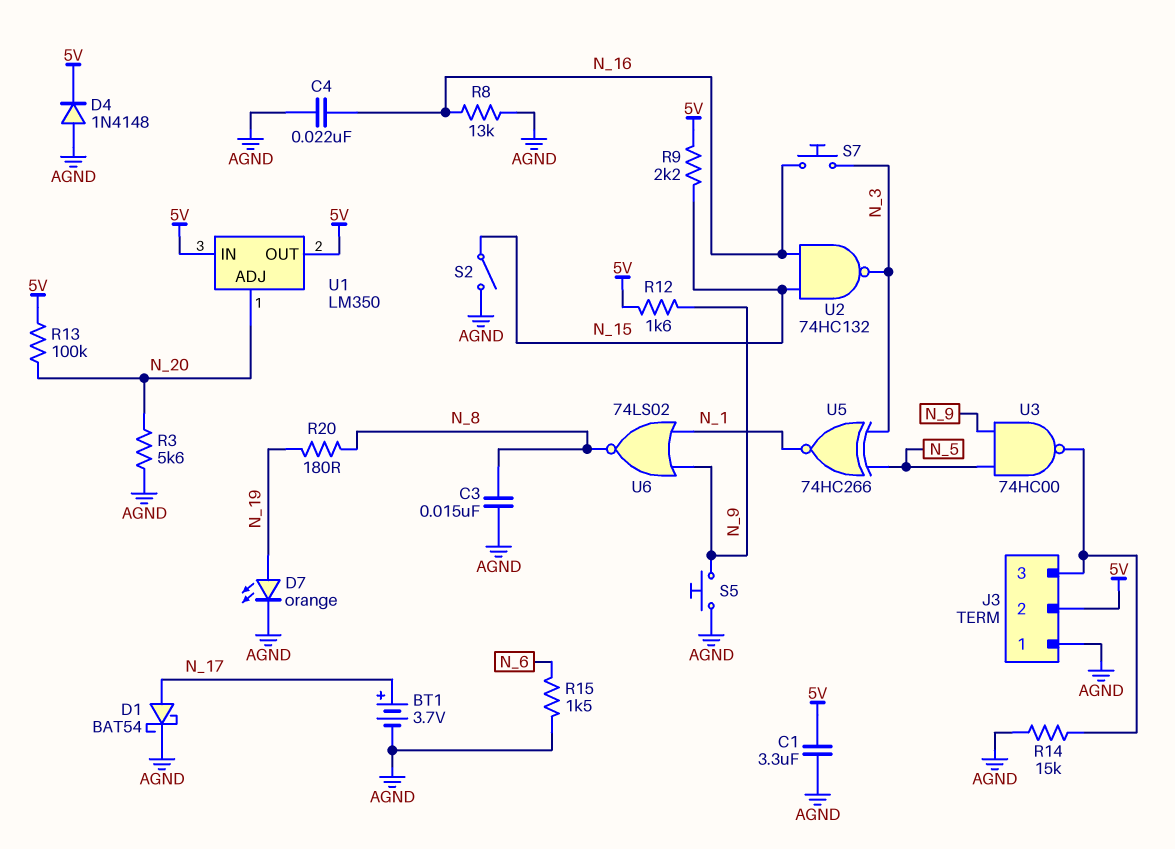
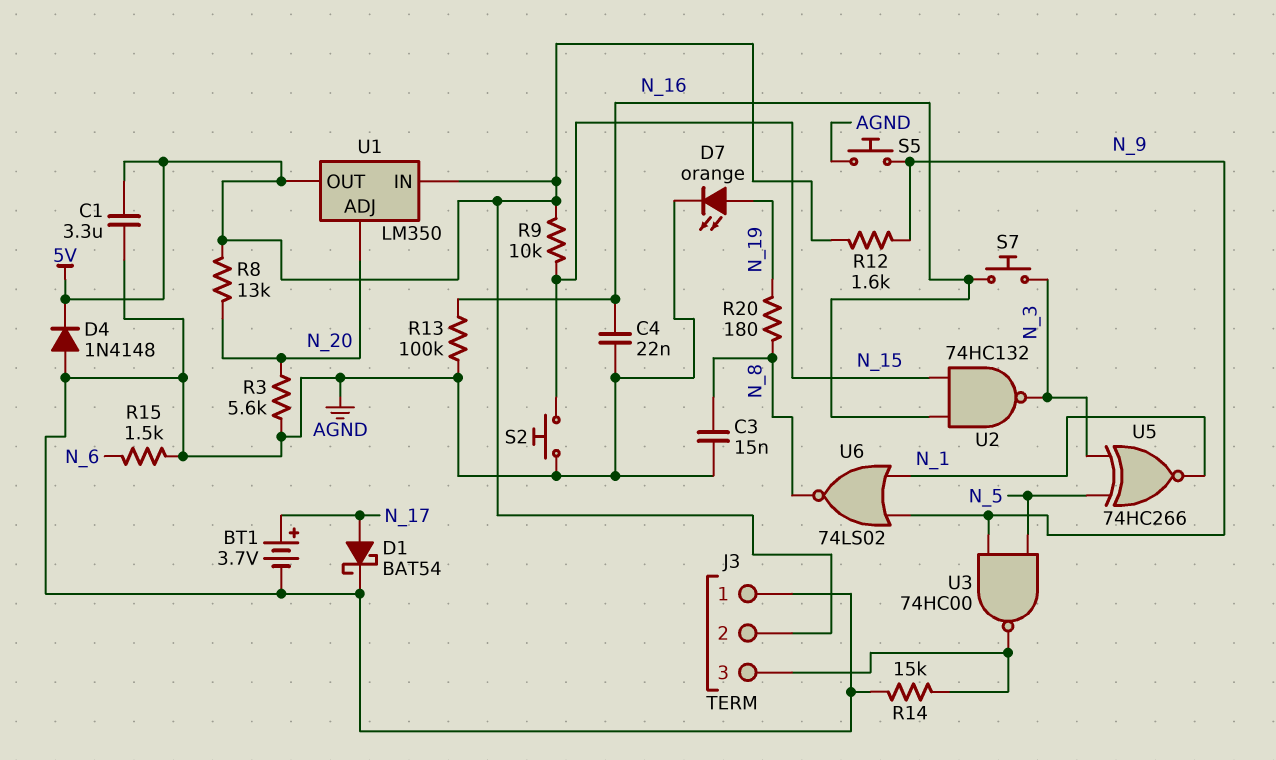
R8: 13k (AGND, N_16) -> 13k (5V, N_20)
R9: 2.2k (5V, N_15) -> 10k (5V, N_15)
R13: 100k (5V, N_20) -> 100k (AGND, N_16)
S2: switch (AGND, N_15) -> button (AGND, N_15)

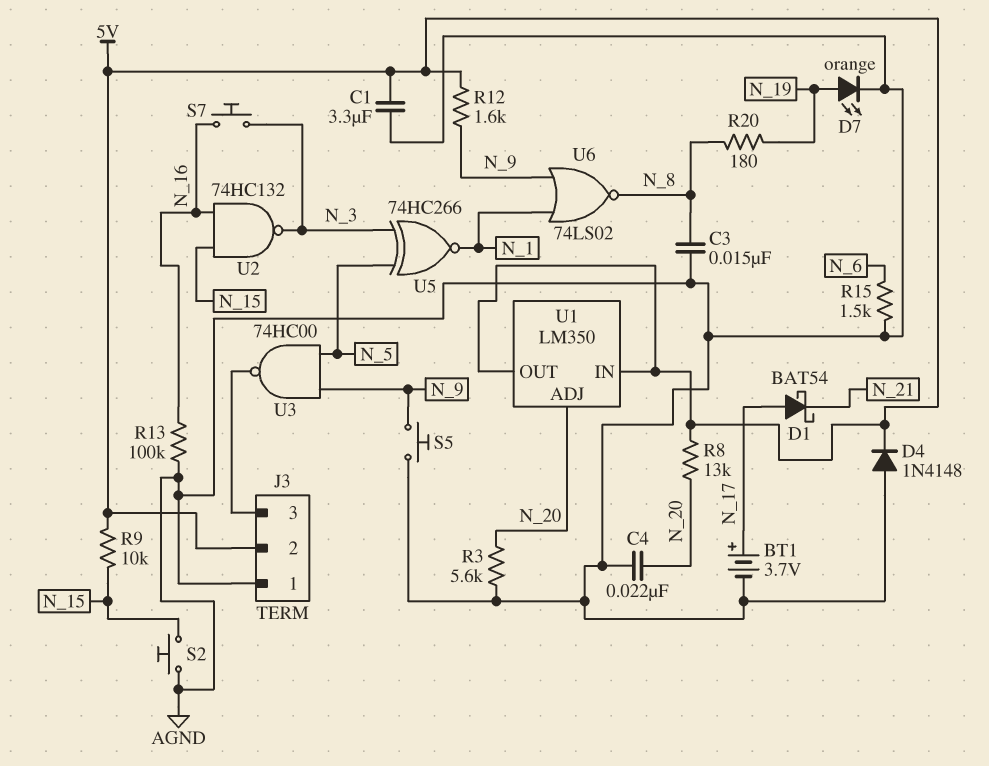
C4: 22nF (AGND, N_16) -> 22nF (AGND, N_20)
D1: schottky BAT54 (A N_17, K AGND) -> schottky BAT54 (A N_17, K N_21)
R14: 15k (AGND, J3/3) -> none

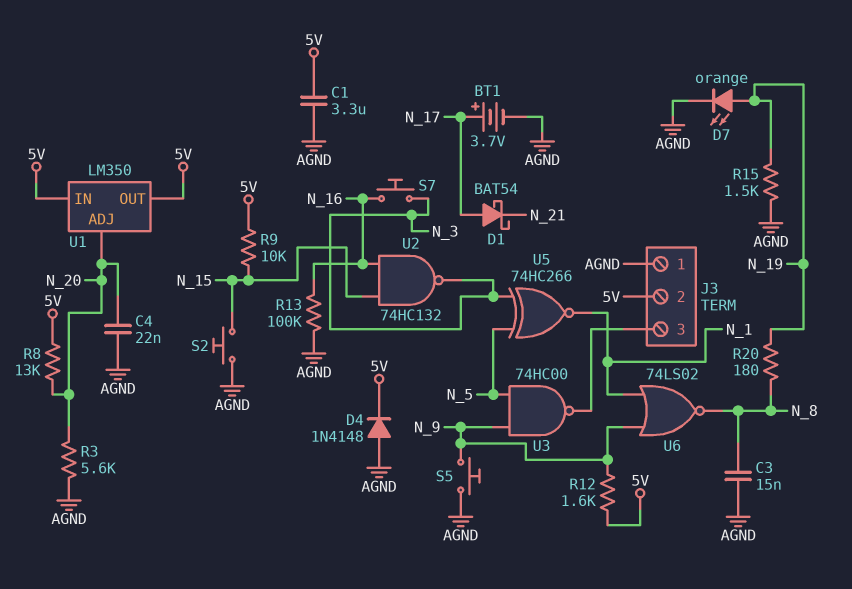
R15: 1.5k (AGND, N_6) -> 1.5k (AGND, N_19)

